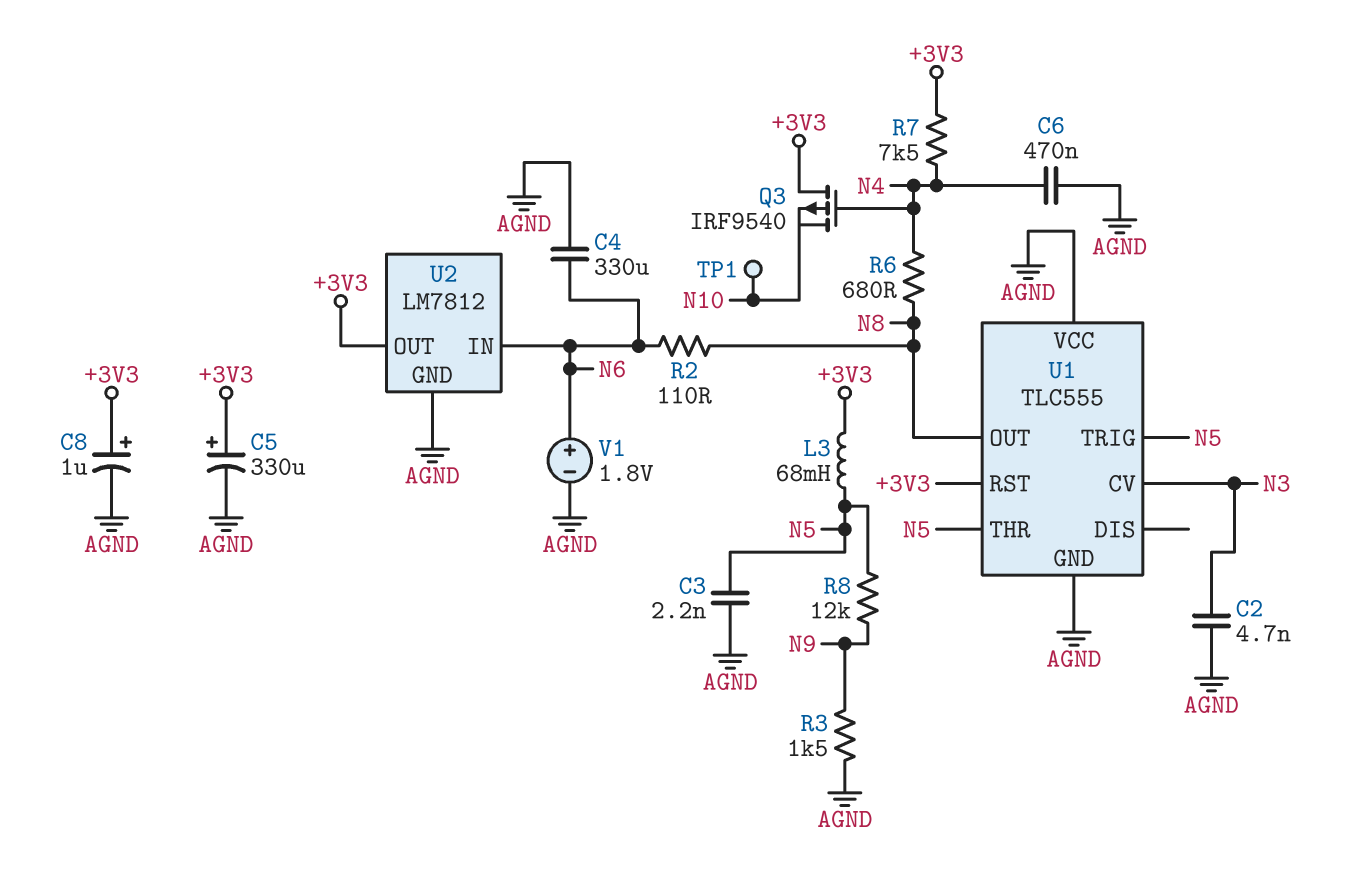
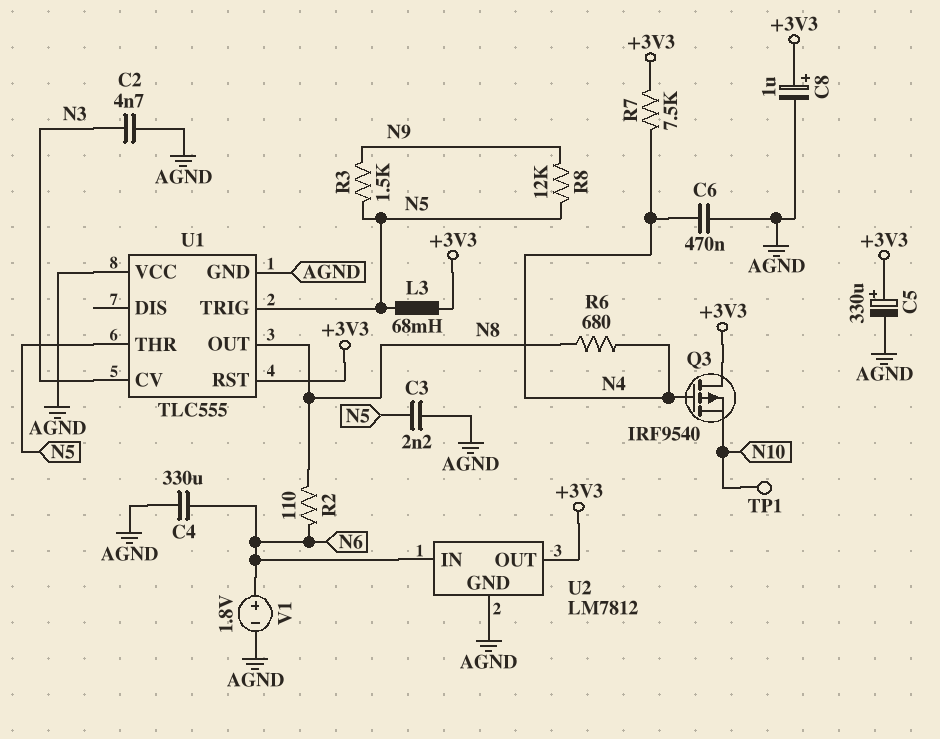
R3: 1.5k (AGND, N9) -> 1.5k (N5, N9)

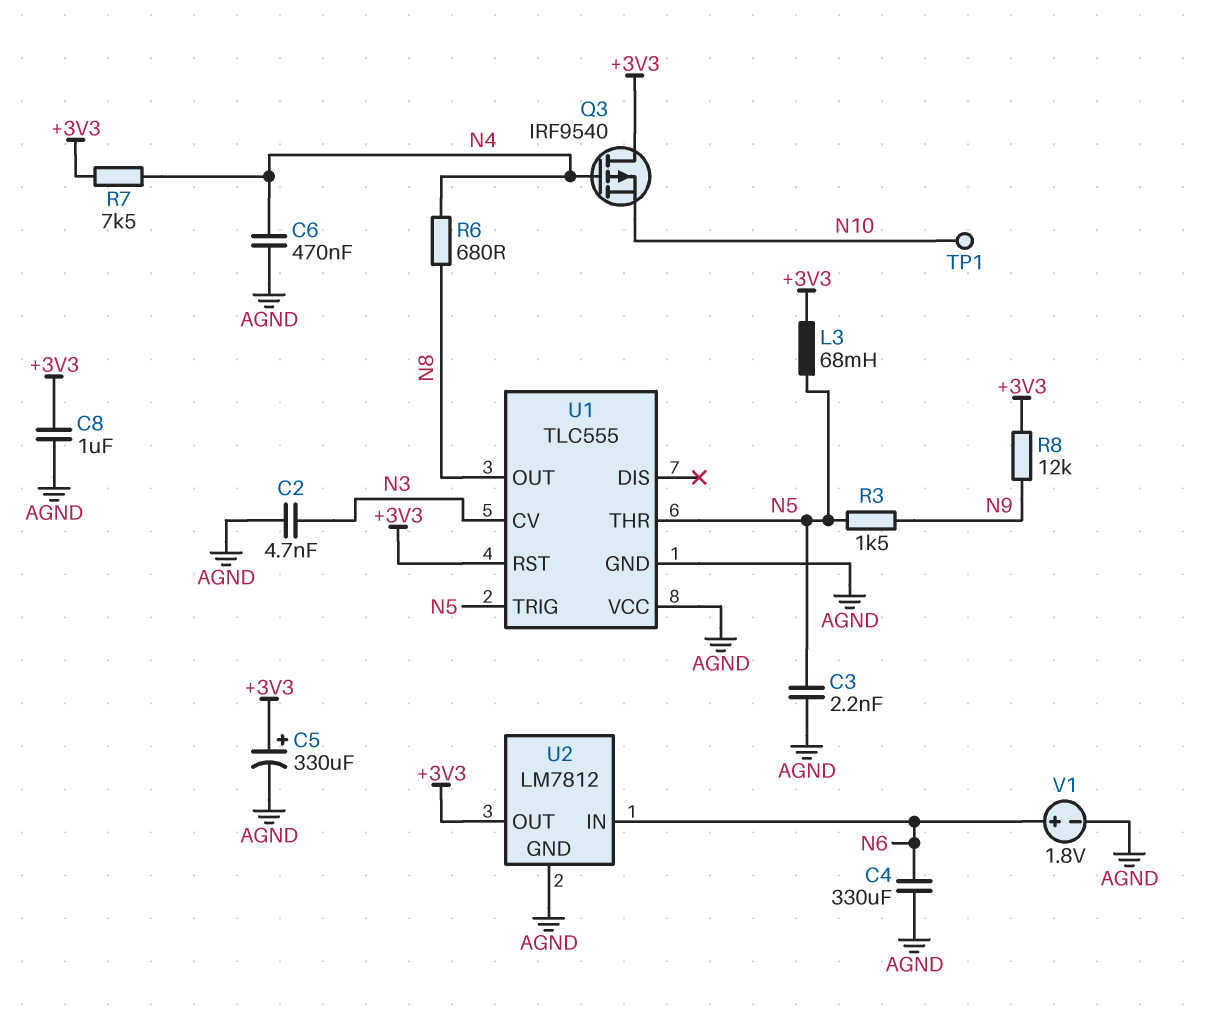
C8: 1uF (plus +3V3, minus AGND) -> 1uF (+3V3, AGND)
R2: 110 (N6, N8) -> none
R8: 12k (N5, N9) -> 12k (+3V3, N9)

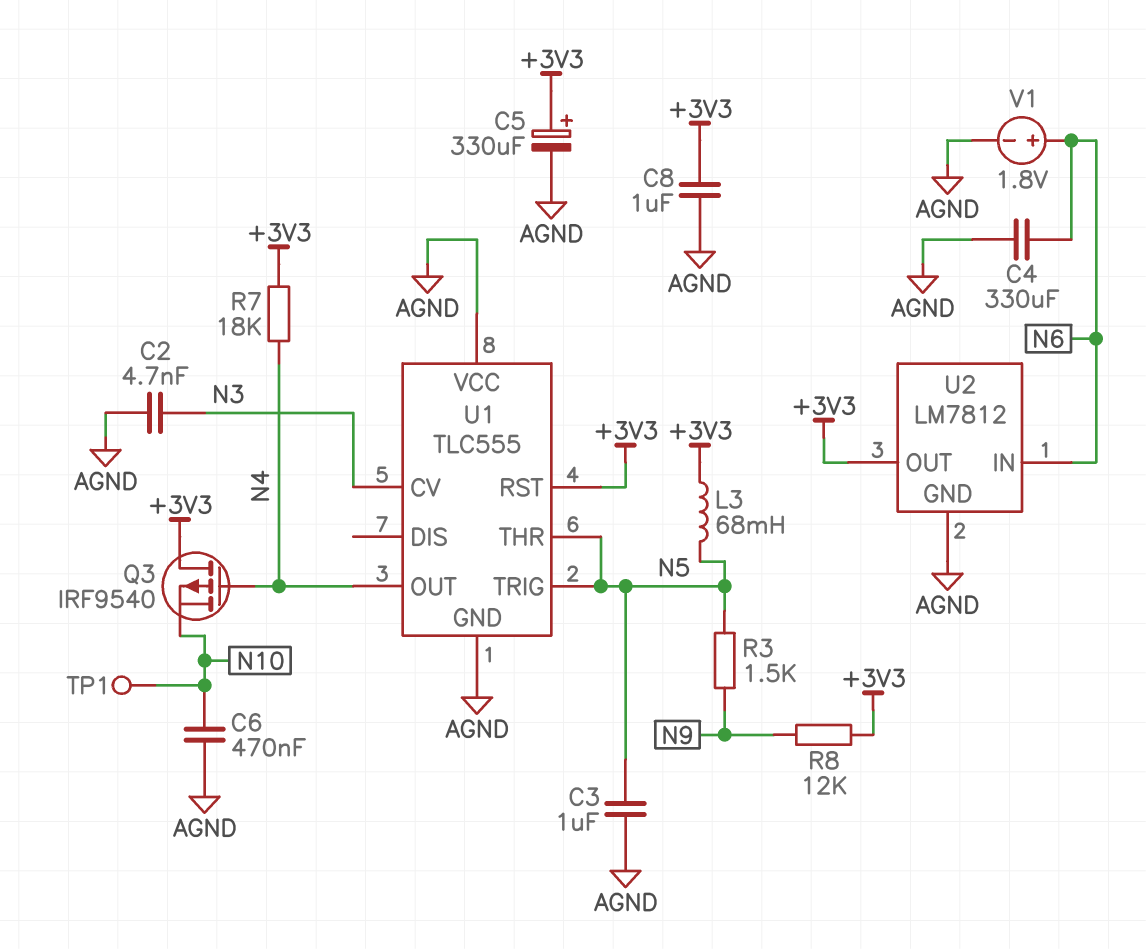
C3: 2.2nF (AGND, N5) -> 1uF (AGND, N5)
C6: 470nF (AGND, N4) -> 470nF (AGND, N10)
R6: 680 (N4, N8) -> none
R7: 7.5k (+3V3, N4) -> 18k (+3V3, N4)
U1 pin OUT: N8 -> N4

